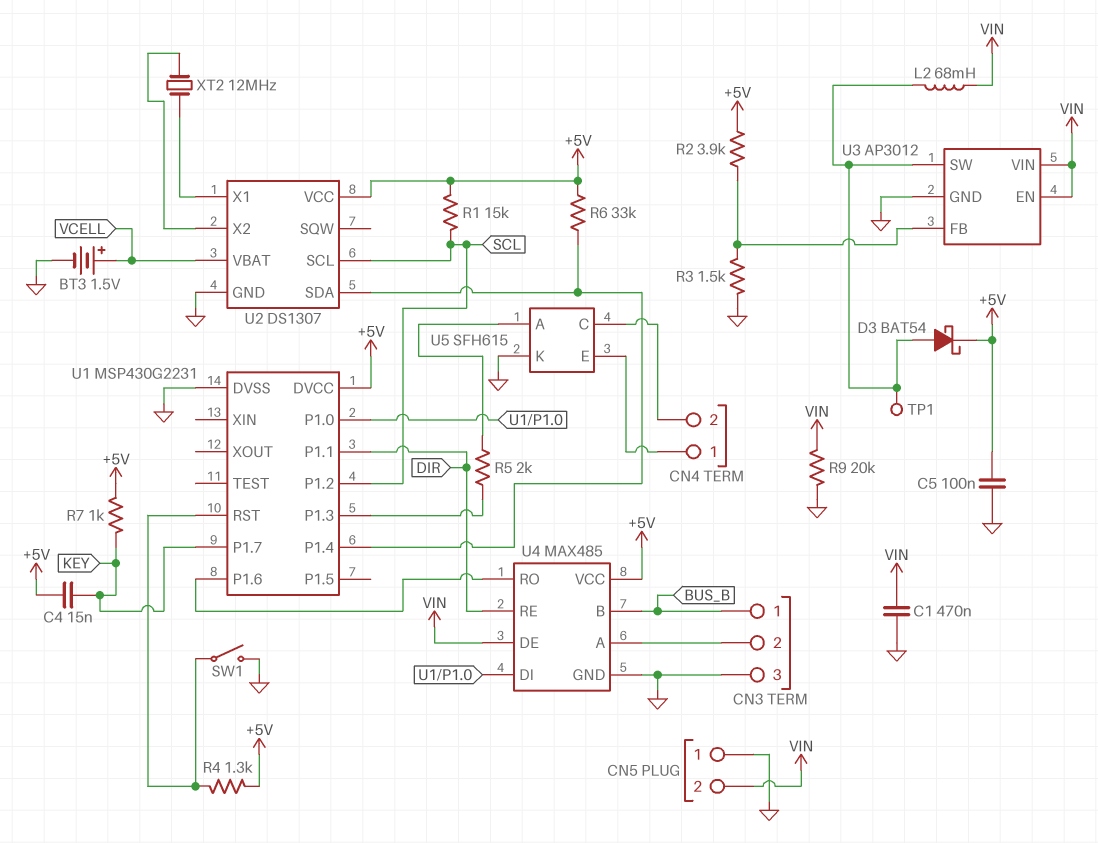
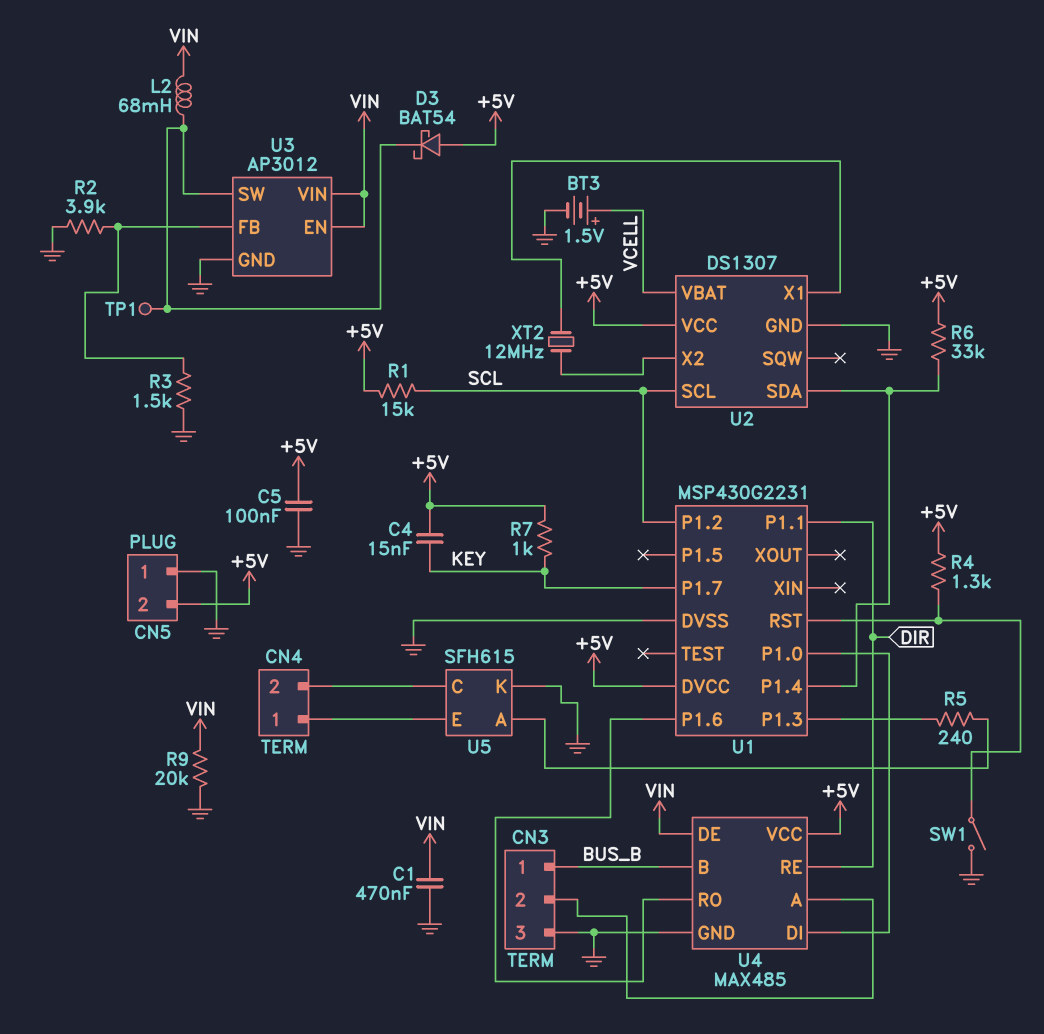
CN5 pin 2: VIN -> +5V
D3: schottky BAT54 (A U3/SW, K +5V) -> schottky BAT54 (A +5V, K U3/SW)
R2: 3.9k (+5V, U3/FB) -> 3.9k (GND, U3/FB)
R5: 2k (U1/P1.3, U5/A) -> 240 (U1/P1.3, U5/A)

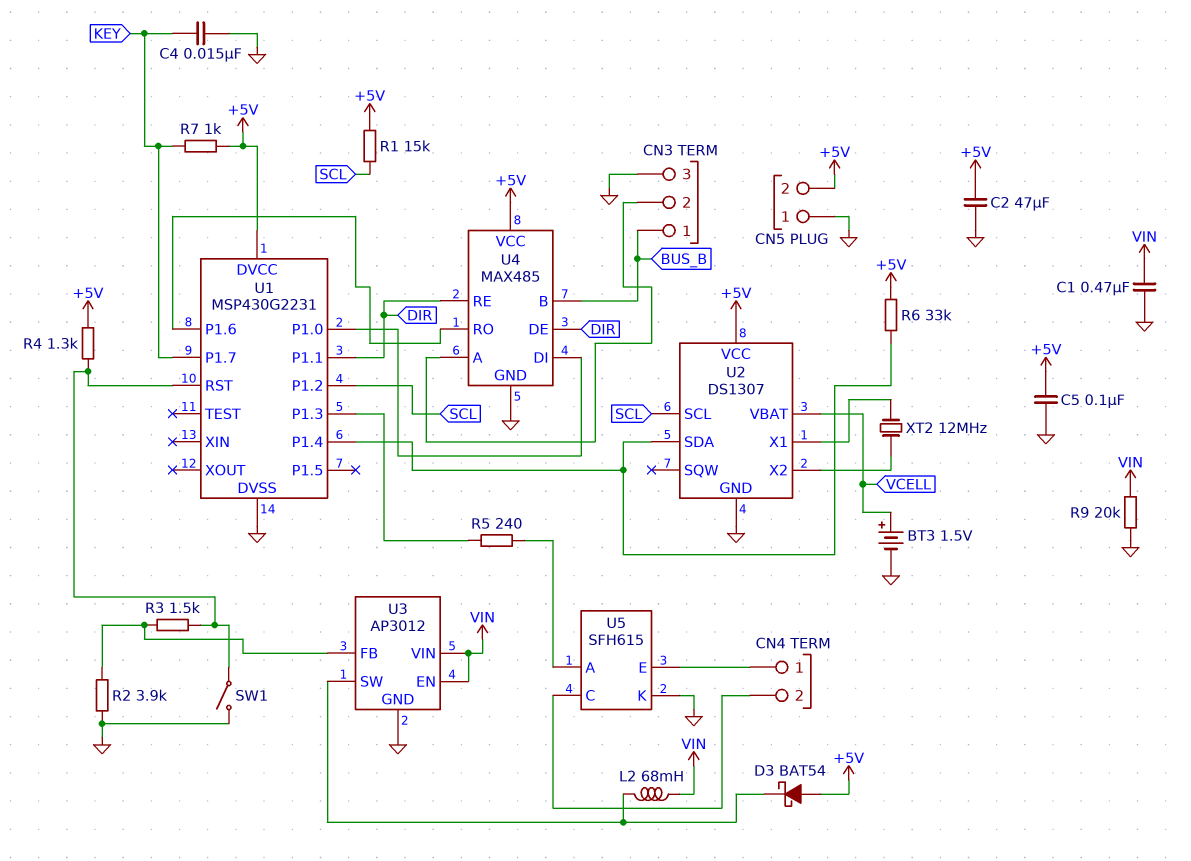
C2: none -> 47uF (+5V, GND)
C4: 15nF (+5V, KEY) -> 15nF (GND, KEY)
R3: 1.5k (GND, U3/FB) -> 1.5k (U1/RST, U3/FB)
TP1: test point (U3/SW) -> none
U4 pin DE: VIN -> DIR

